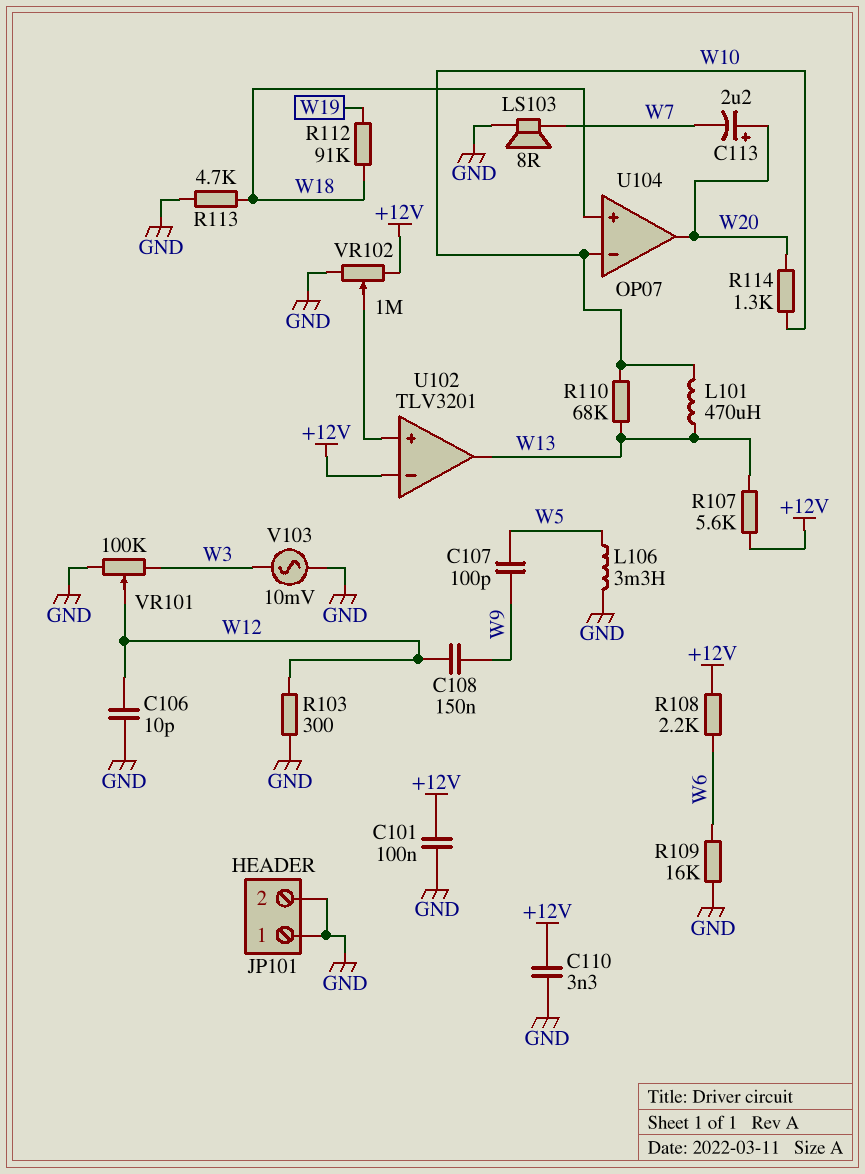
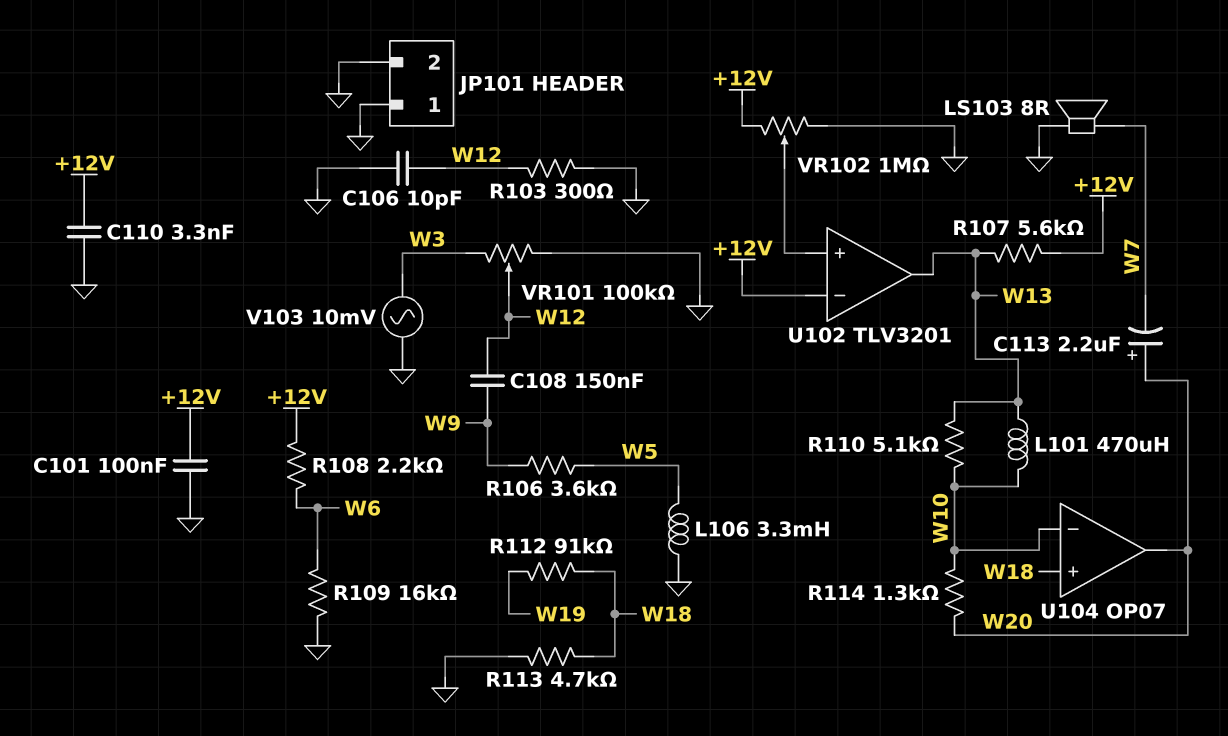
C107: 100pF (W5, W9) -> none
R106: none -> 3.6k (W5, W9)
R110: 68k (W10, W13) -> 5.1k (W10, W13)

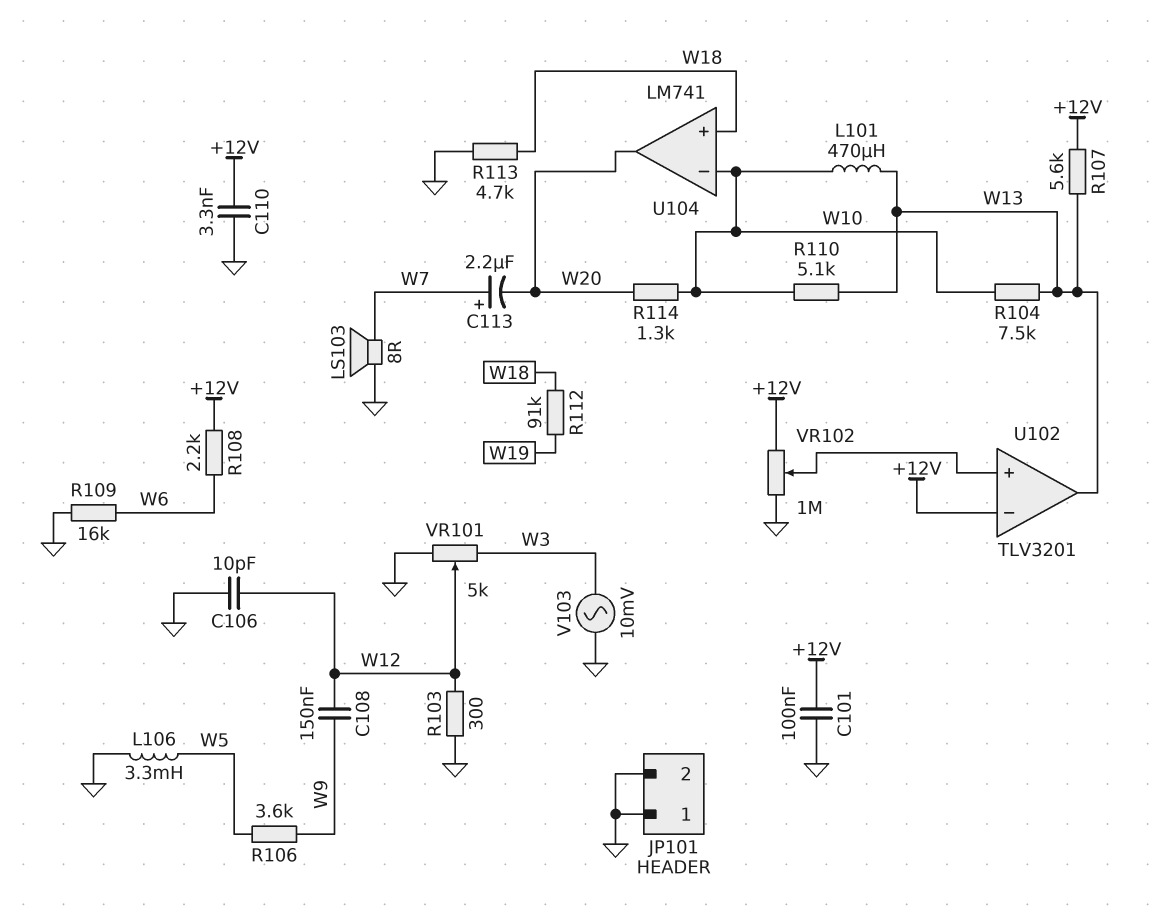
C113: 2.2uF (plus W20, minus W7) -> 2.2uF (plus W7, minus W20)
R104: none -> 7.5k (W10, W13)
U104: OP07 -> LM741
VR101: 100k (GND, W3, wiper W12) -> 5k (GND, W3, wiper W12)

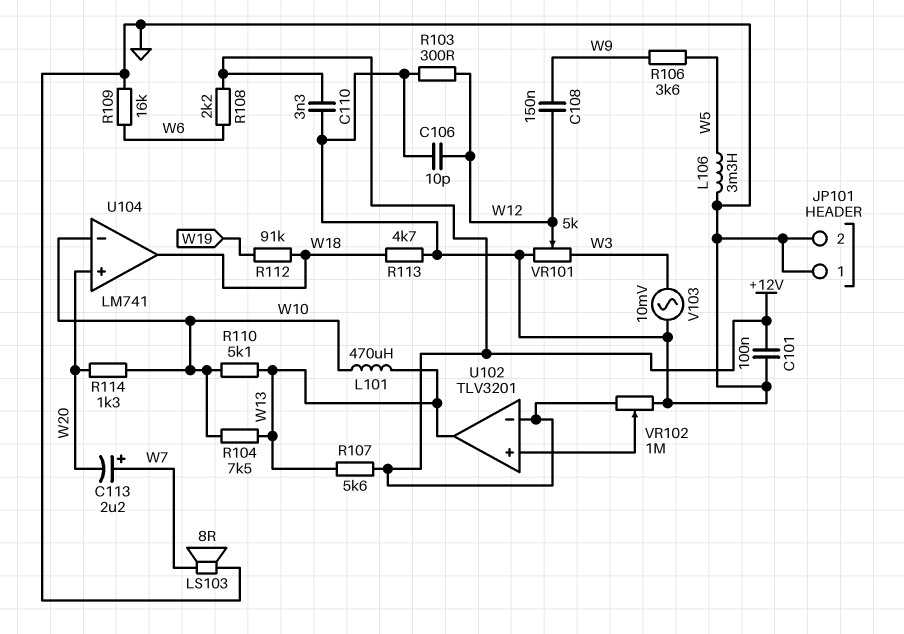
U104 pin in+: W18 -> W20
U104 pin out: W20 -> W18

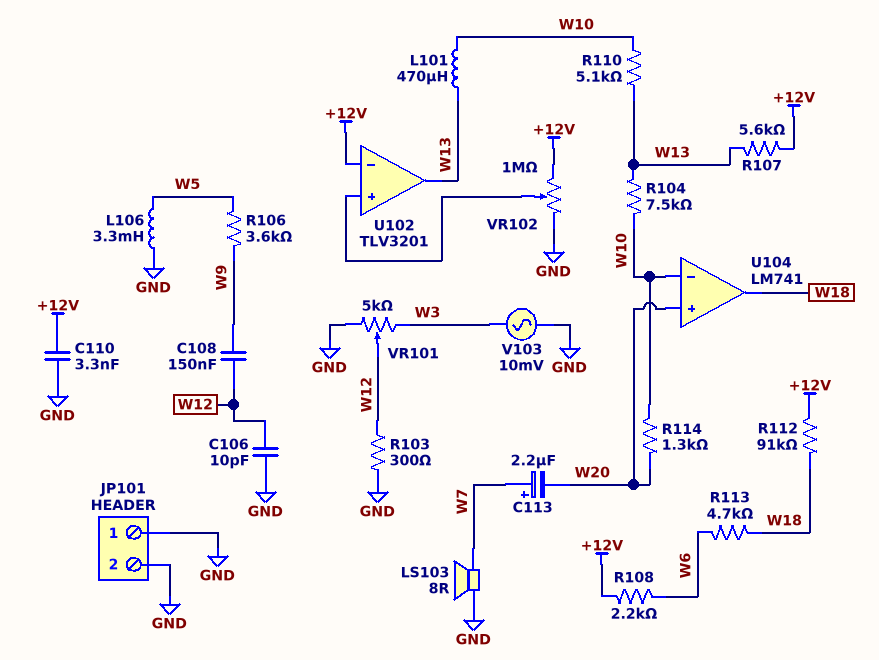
C101: 100nF (+12V, GND) -> none
R109: 16k (GND, W6) -> none
R112: 91k (W18, W19) -> 91k (+12V, W18)
R113: 4.7k (GND, W18) -> 4.7k (W6, W18)

